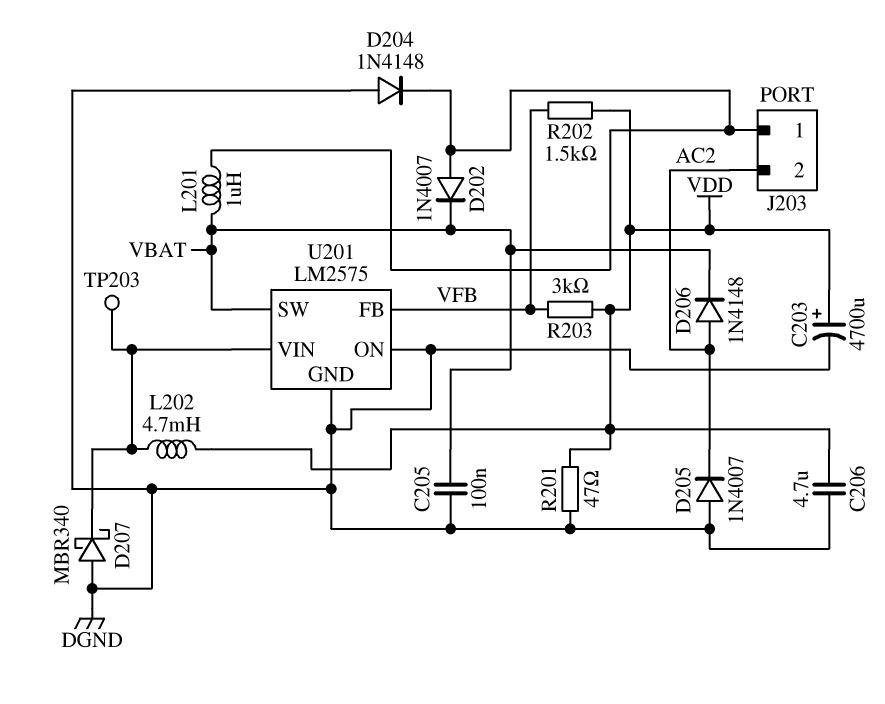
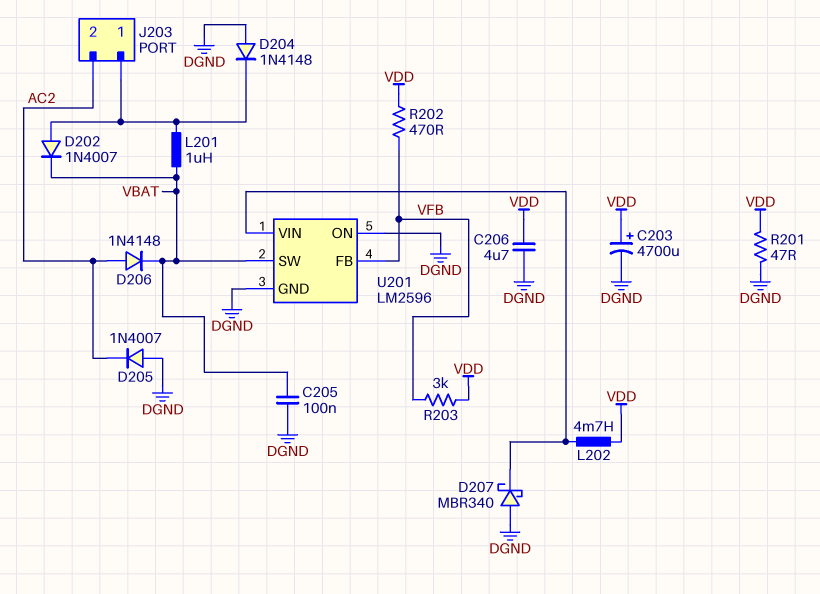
R202: 1.5k (VDD, VFB) -> 470 (VDD, VFB)
TP203: test point (U201/VIN) -> none
U201: LM2575 -> LM2596

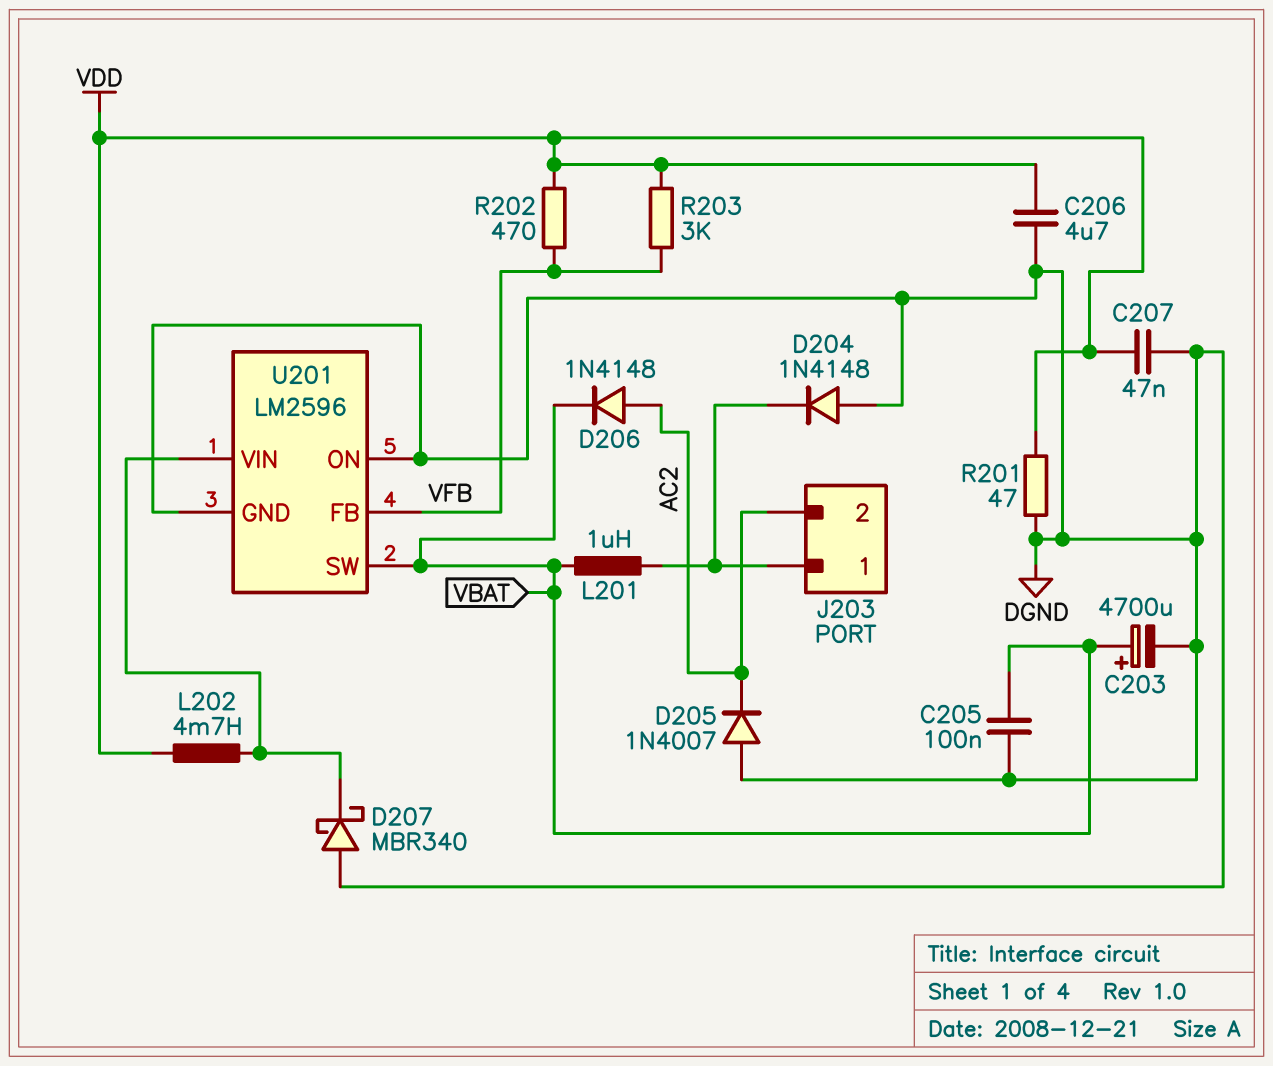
C203: 4700uF (plus VDD, minus DGND) -> 4700uF (plus VBAT, minus DGND)
C207: none -> 47nF (DGND, VDD)
D202: diode 1N4007 (A J203/1, K VBAT) -> none

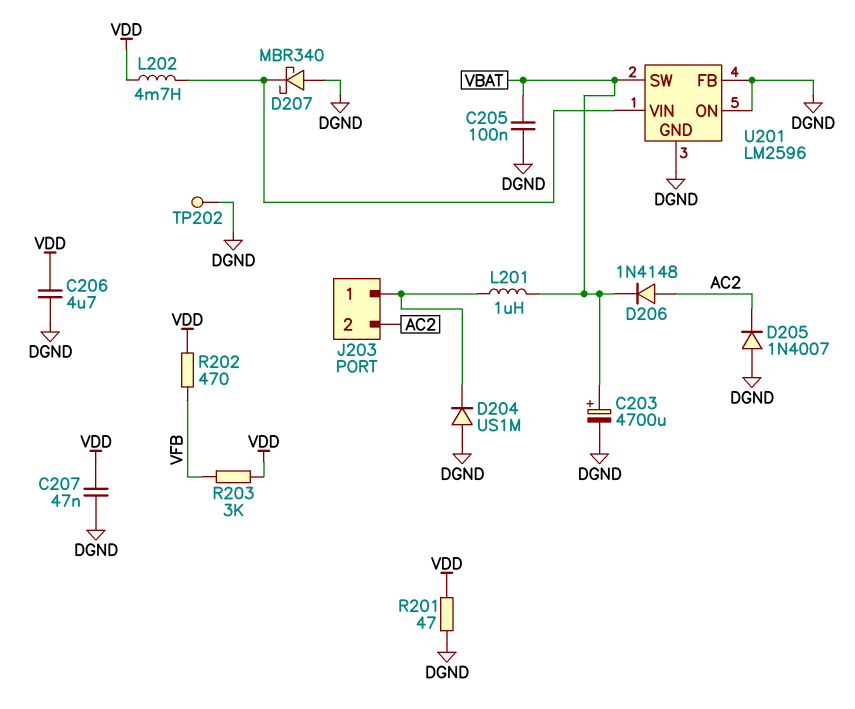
D204: diode 1N4148 (A DGND, K J203/1) -> diode US1M (A DGND, K J203/1)
TP202: none -> test point (DGND)
U201 pin FB: VFB -> DGND

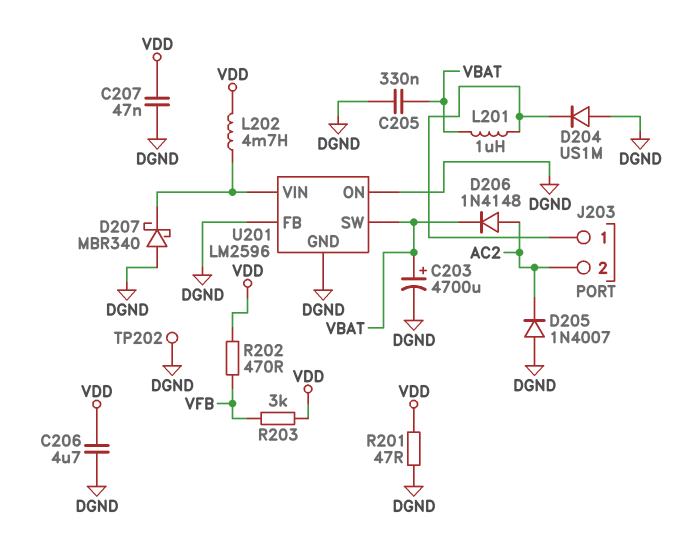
C205: 100nF (DGND, VBAT) -> 330nF (DGND, VBAT)

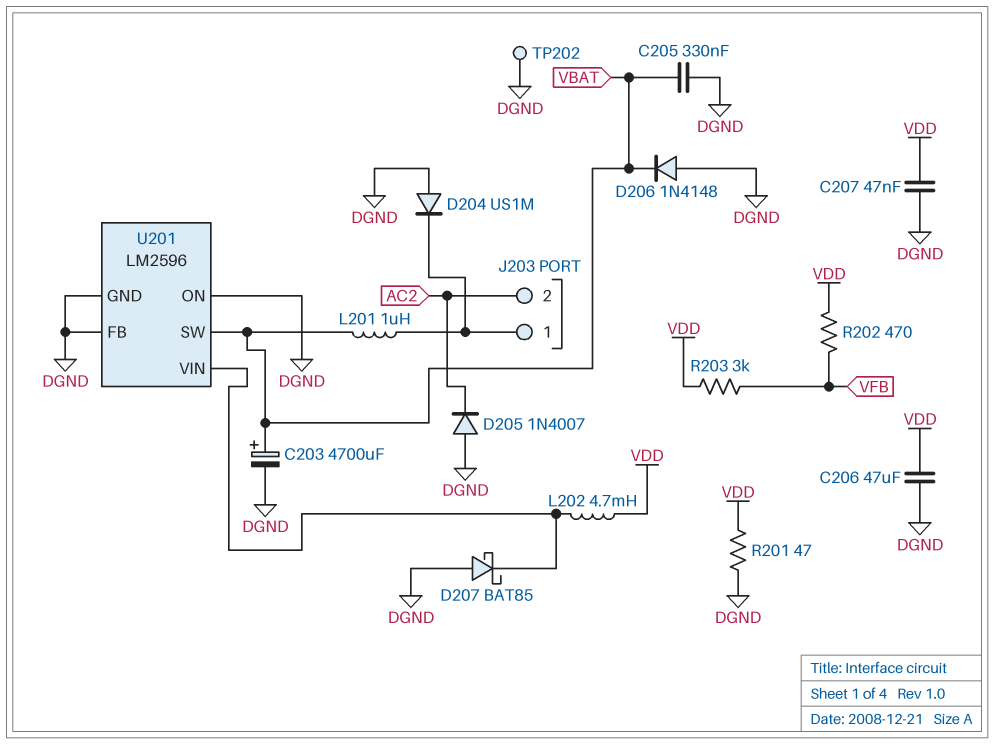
C206: 4.7uF (DGND, VDD) -> 47uF (DGND, VDD)
D206: diode 1N4148 (A AC2, K VBAT) -> diode 1N4148 (A DGND, K VBAT)
D207: schottky MBR340 (A DGND, K U201/VIN) -> schottky BAT85 (A DGND, K U201/VIN)

